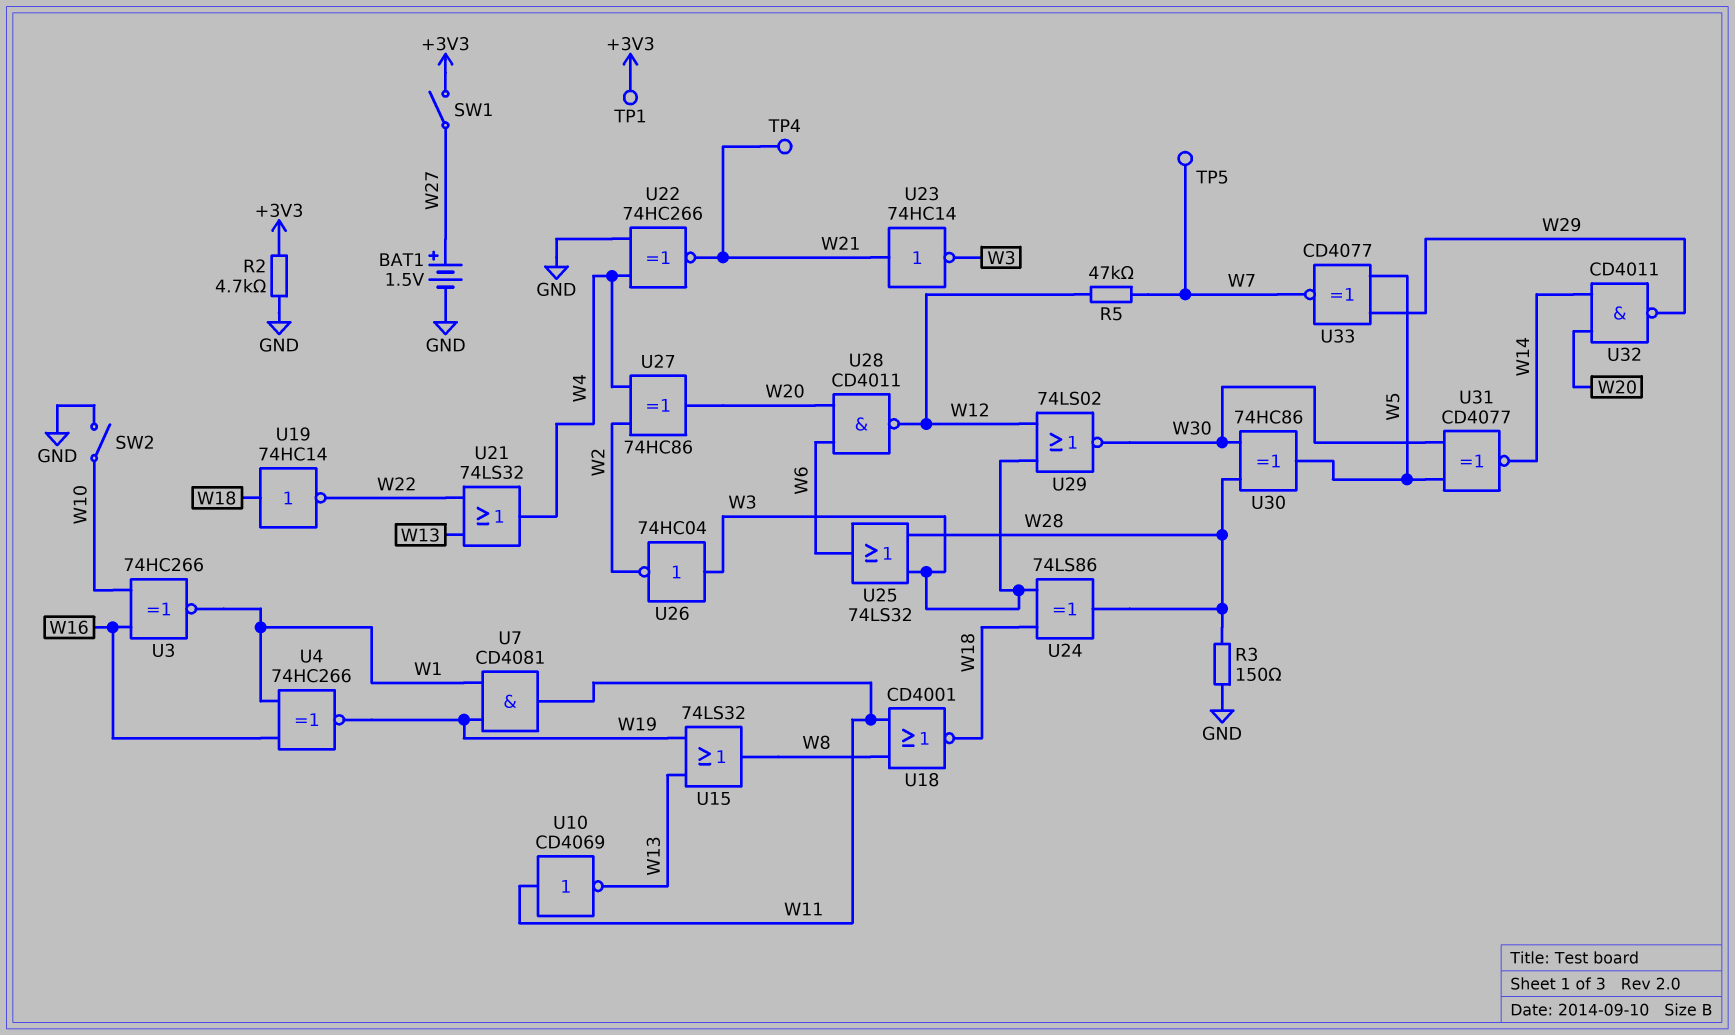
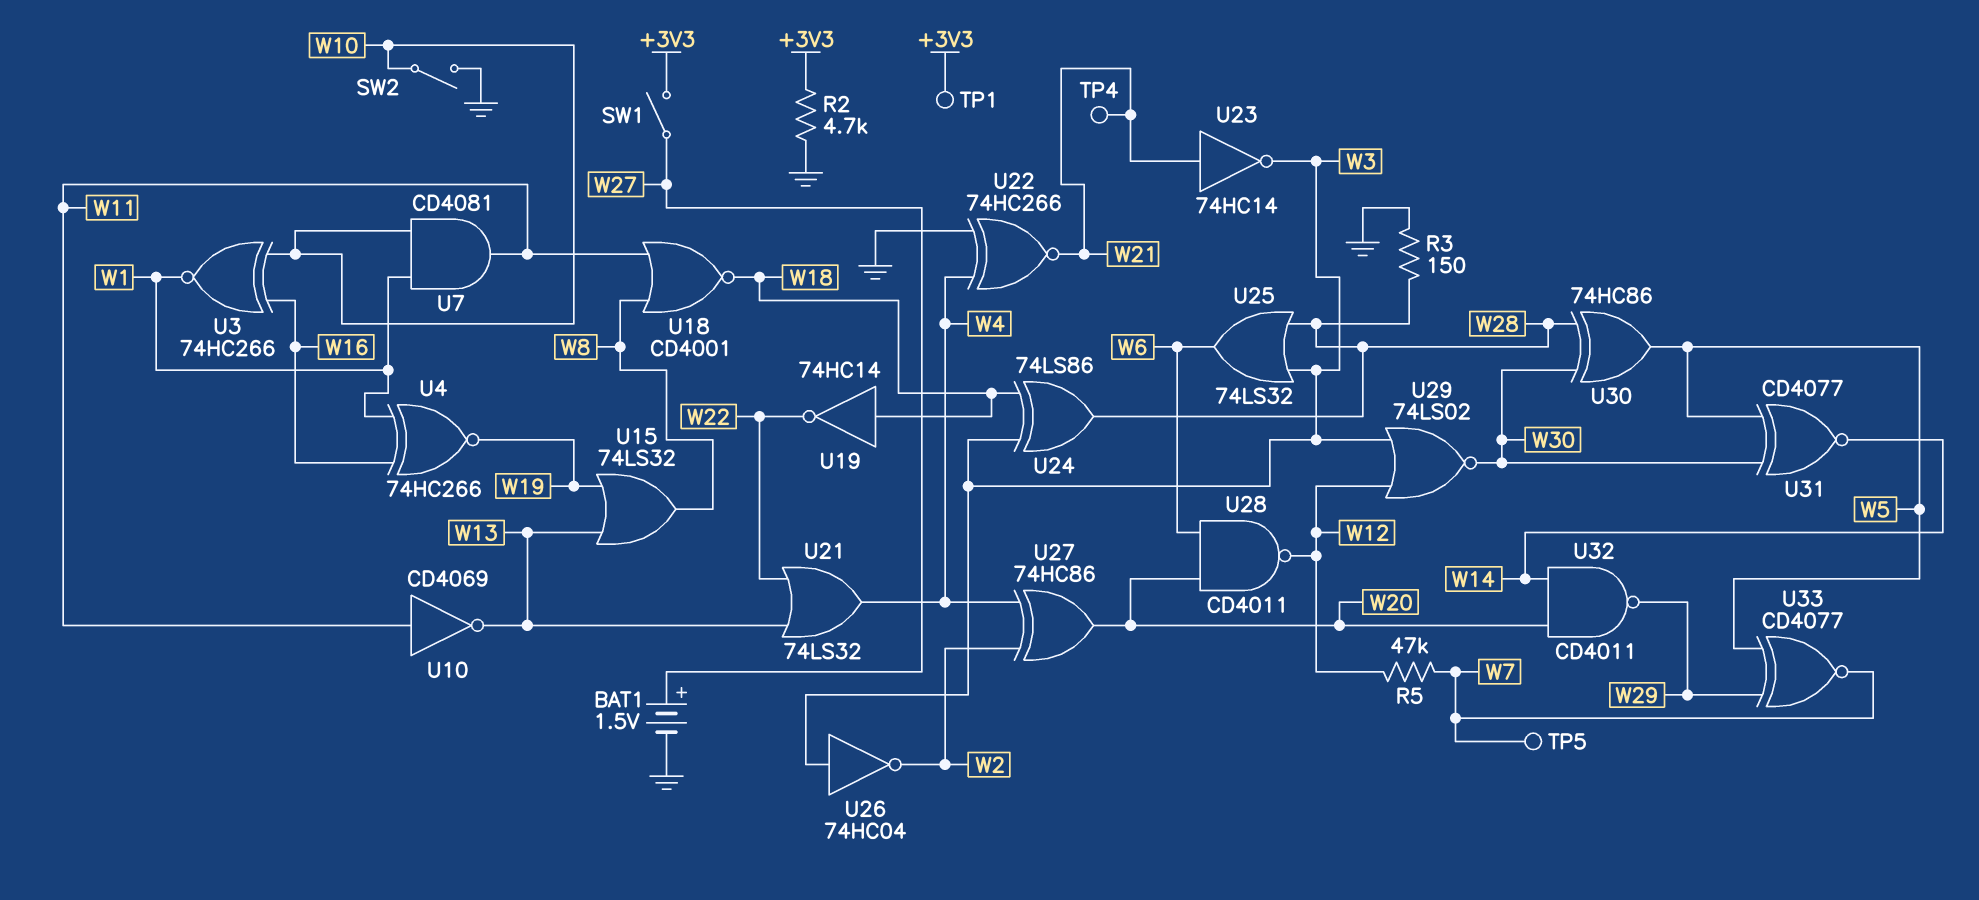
U7: AND CD4081 (in W1, in W19, out W11) -> AND CD4081 (in W1, in W10, out W11)

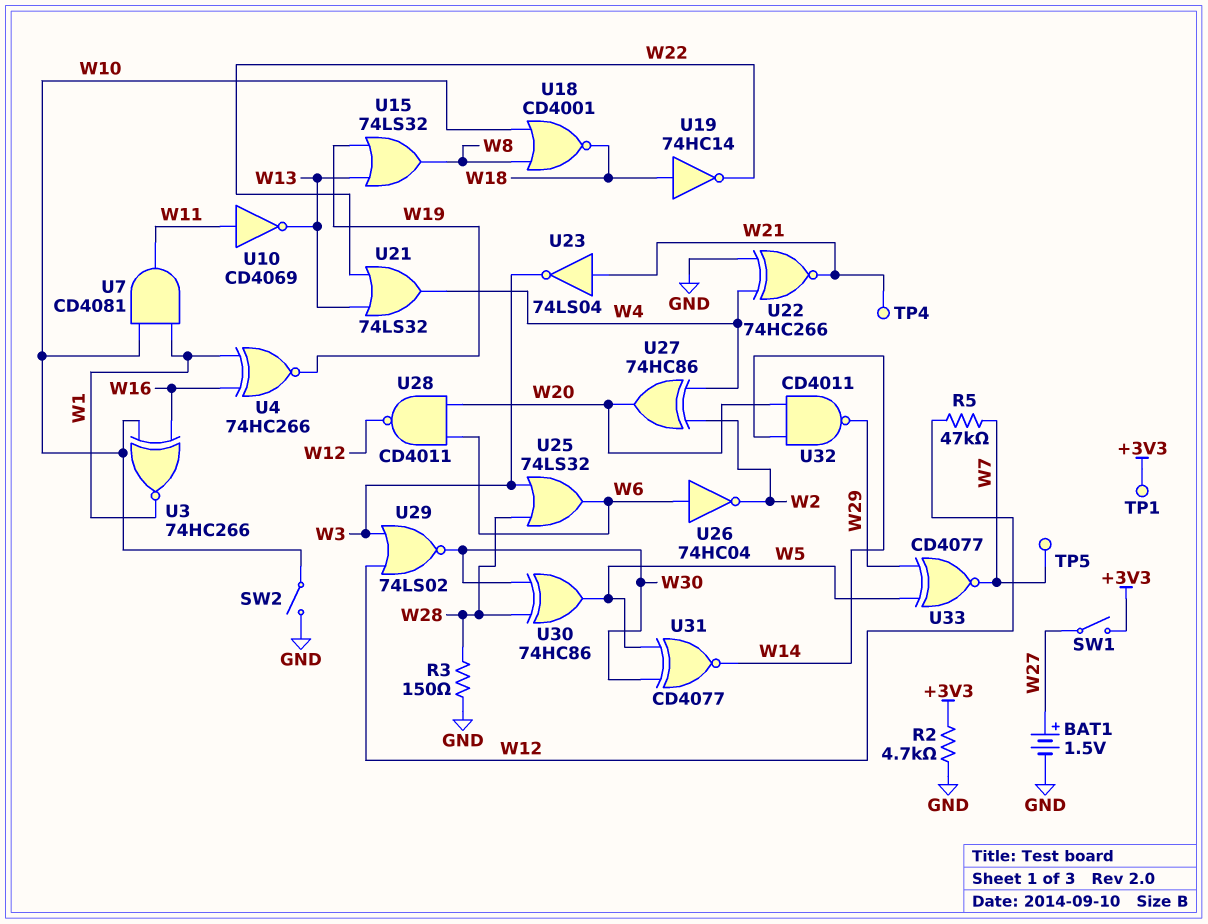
U18: NOR CD4001 (in W8, in W11, out W18) -> NOR CD4001 (in W8, in W10, out W18)
U23: NOT 74HC14 (in W21, out W3) -> NOT 74LS04 (in W21, out W3)
U24: XOR 74LS86 (in W3, in W18, out W28) -> none
U26: NOT 74HC04 (in W3, out W2) -> NOT 74HC04 (in W6, out W2)

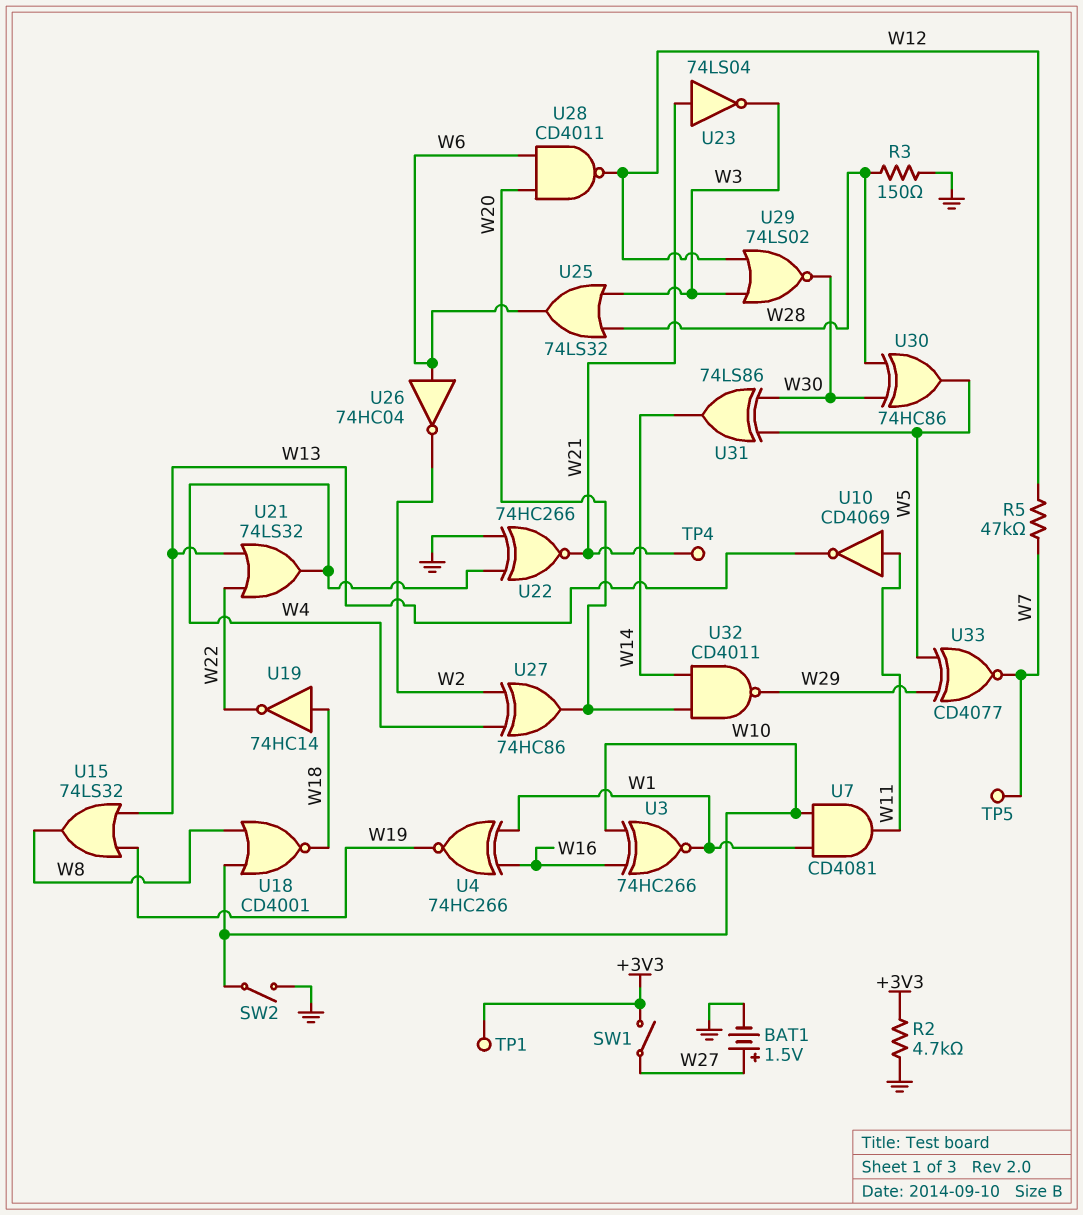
U31: XNOR CD4077 (in W5, in W30, out W14) -> XOR 74LS86 (in W5, in W30, out W14)

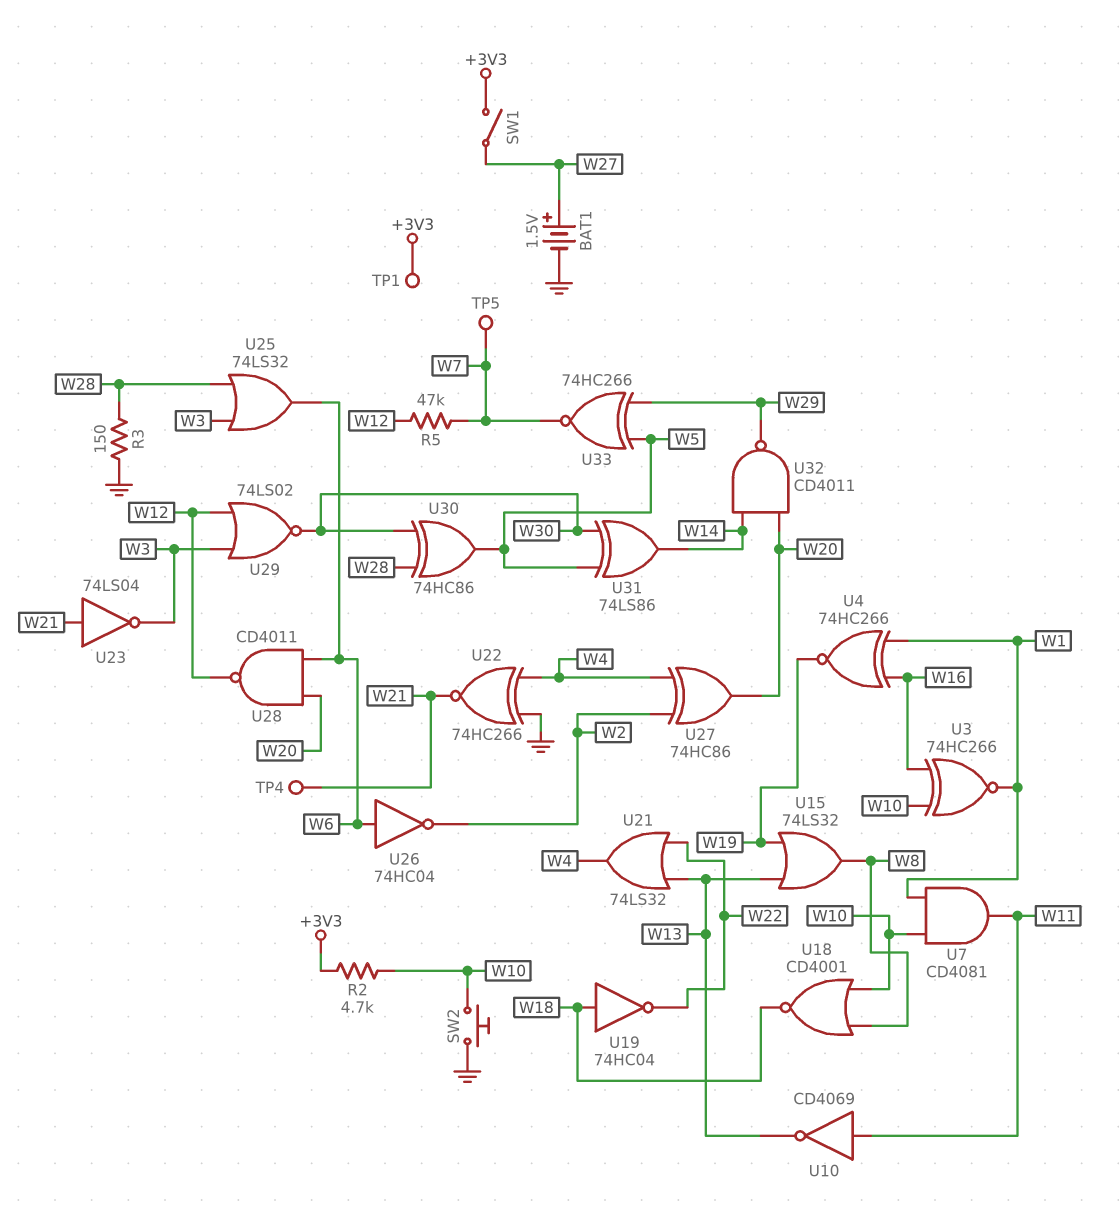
R2: 4.7k (+3V3, GND) -> 4.7k (+3V3, W10)
SW2: switch (GND, W10) -> button (GND, W10)
U19: NOT 74HC14 (in W18, out W22) -> NOT 74HC04 (in W18, out W22)
U33: XNOR CD4077 (in W5, in W29, out W7) -> XNOR 74HC266 (in W5, in W29, out W7)

